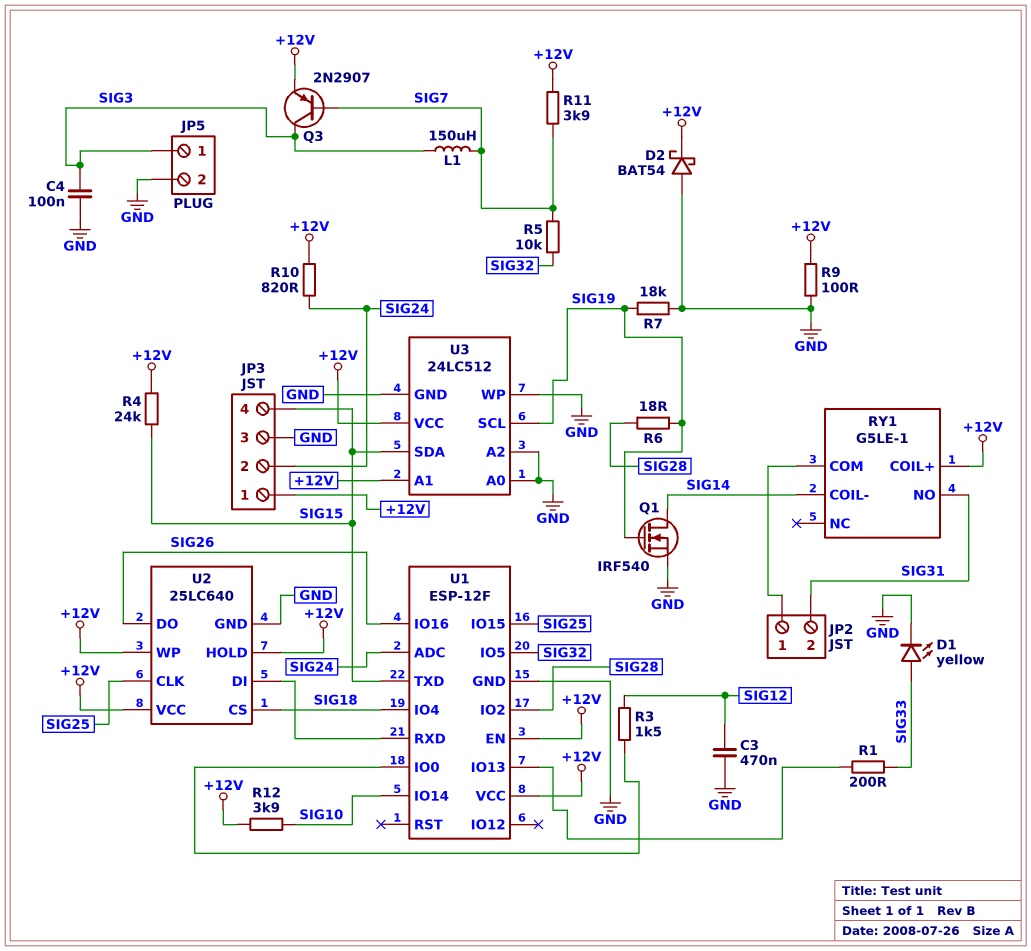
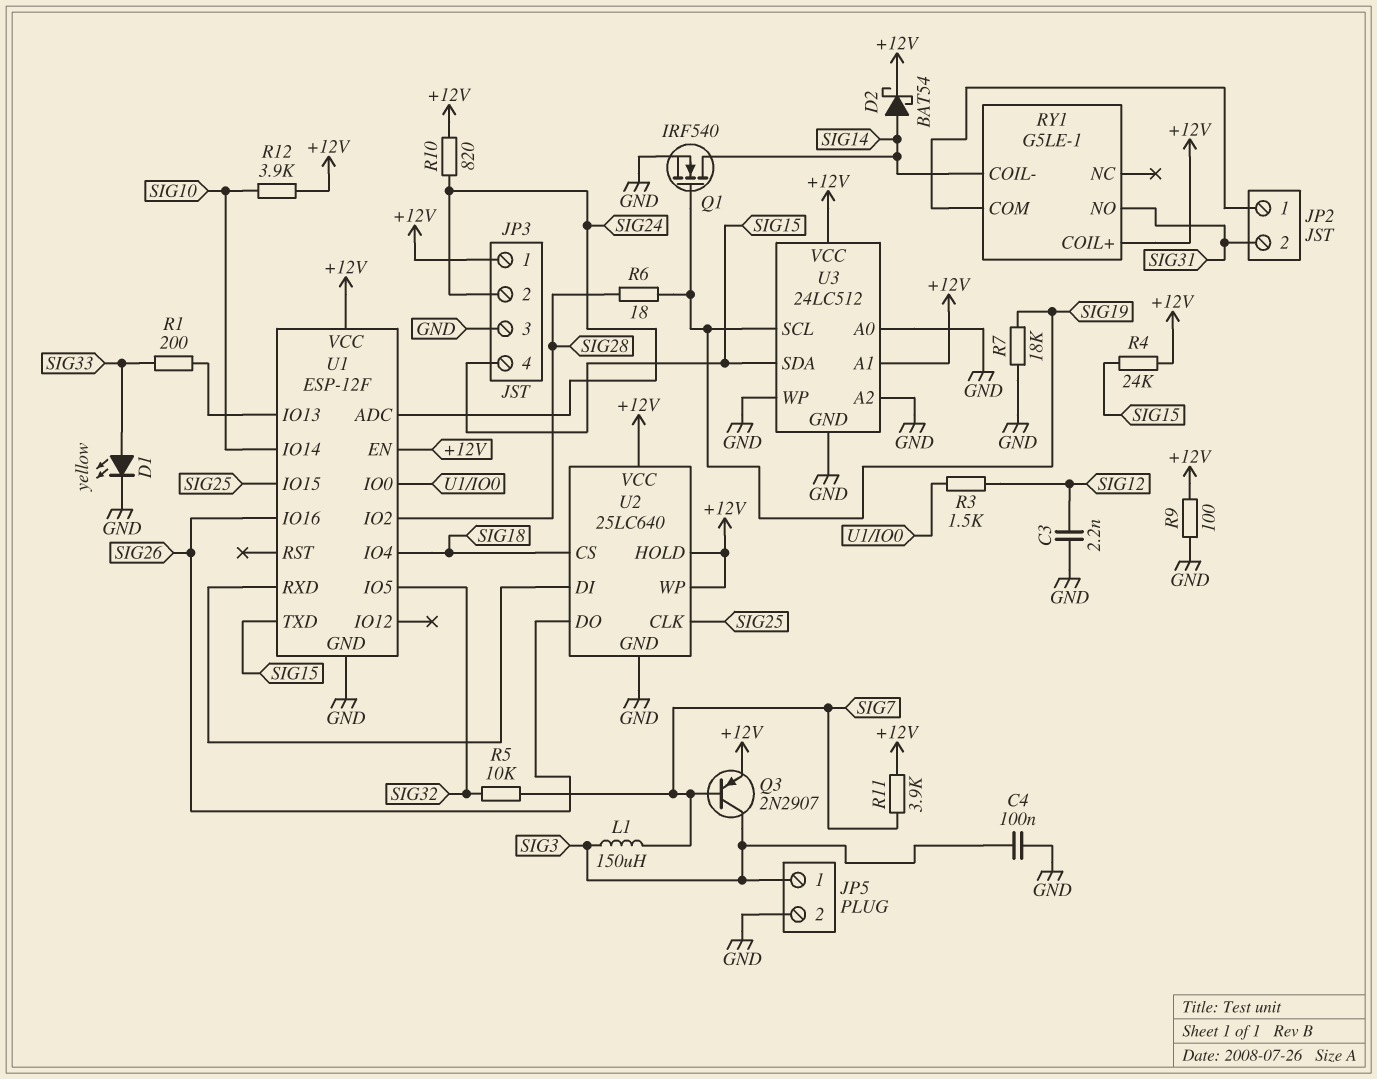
C3: 470nF (GND, SIG12) -> 2.2nF (GND, SIG12)
D2: schottky BAT54 (A GND, K +12V) -> schottky BAT54 (A SIG14, K +12V)

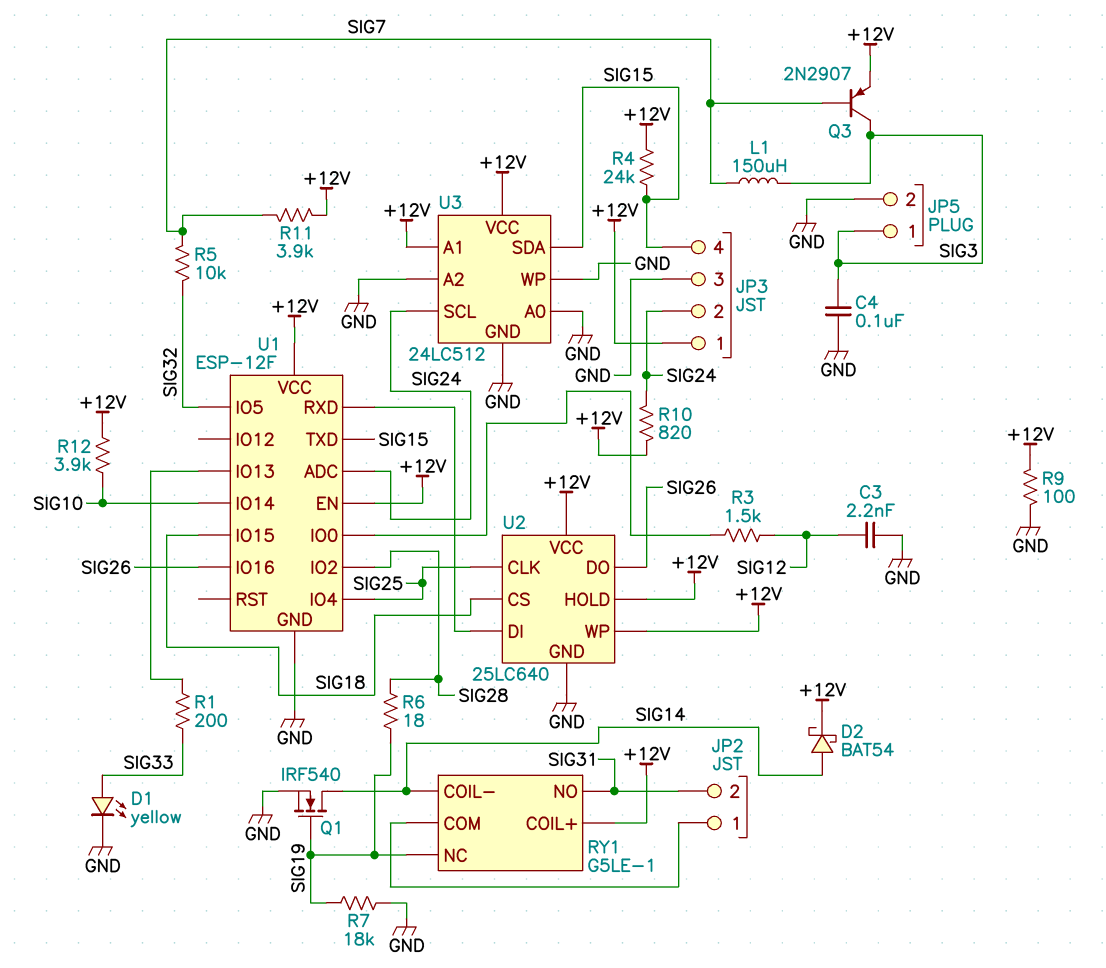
RY1 pin NC: none -> SIG19
U1 pin IO4: SIG18 -> SIG25
U1 pin IO15: SIG25 -> SIG18
U3 pin SCL: SIG19 -> SIG24

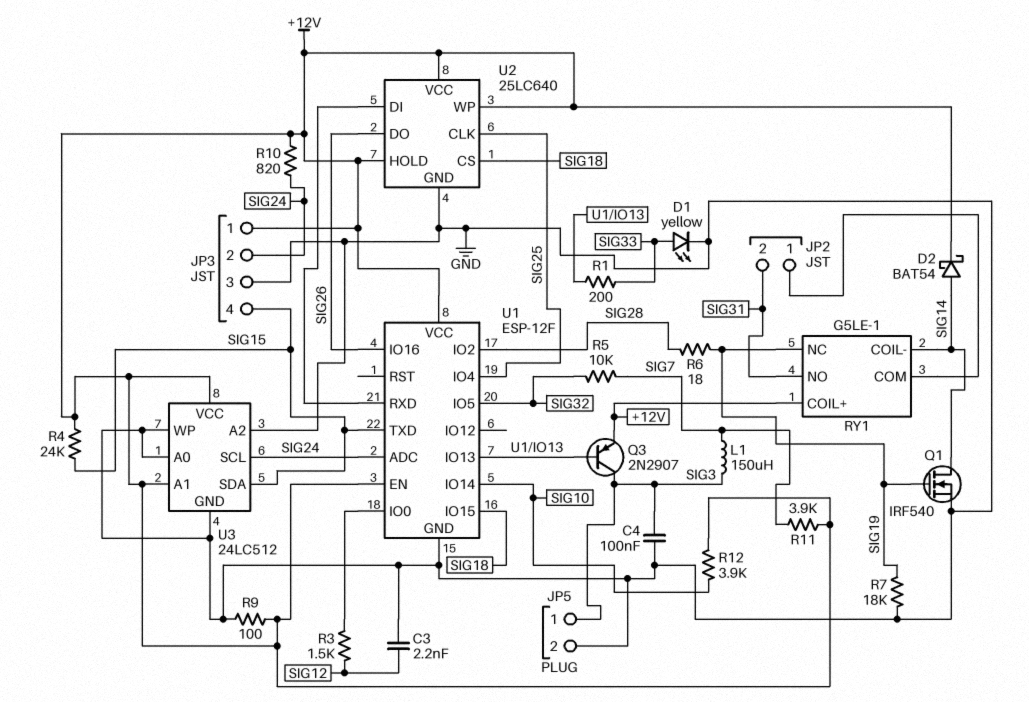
Q3: PNP 2N2907 (B SIG7, C SIG3, E +12V) -> PNP 2N2907 (B U1/IO13, C SIG3, E +12V)

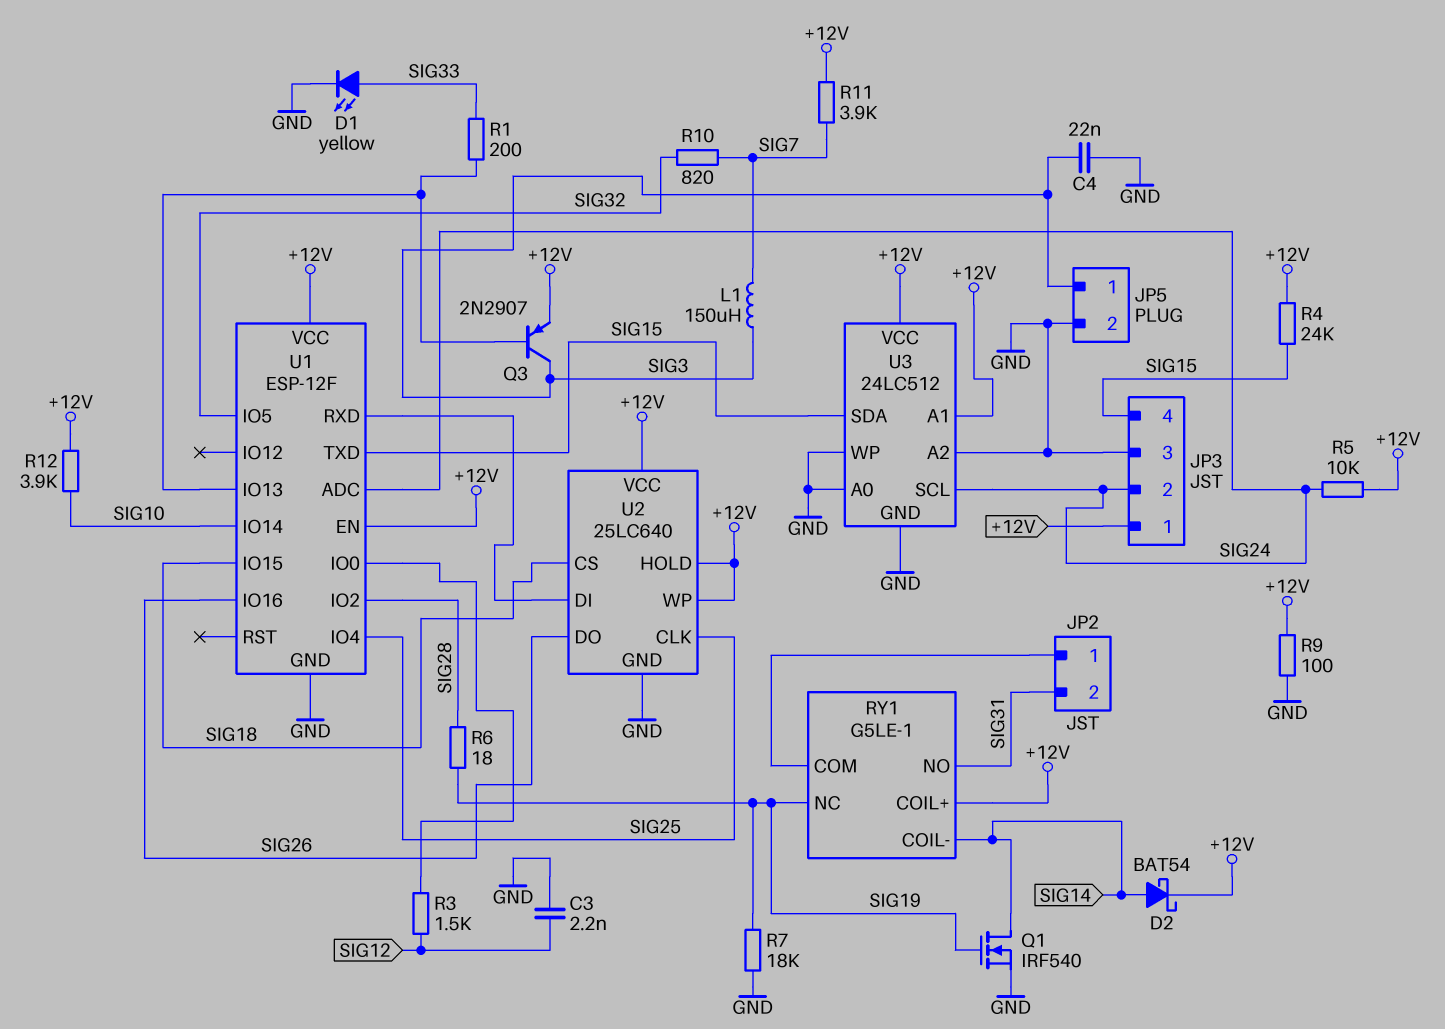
C4: 100nF (GND, SIG3) -> 22nF (GND, SIG3)
R5: 10k (SIG7, SIG32) -> 10k (+12V, SIG24)
R10: 820 (+12V, SIG24) -> 820 (SIG7, SIG32)

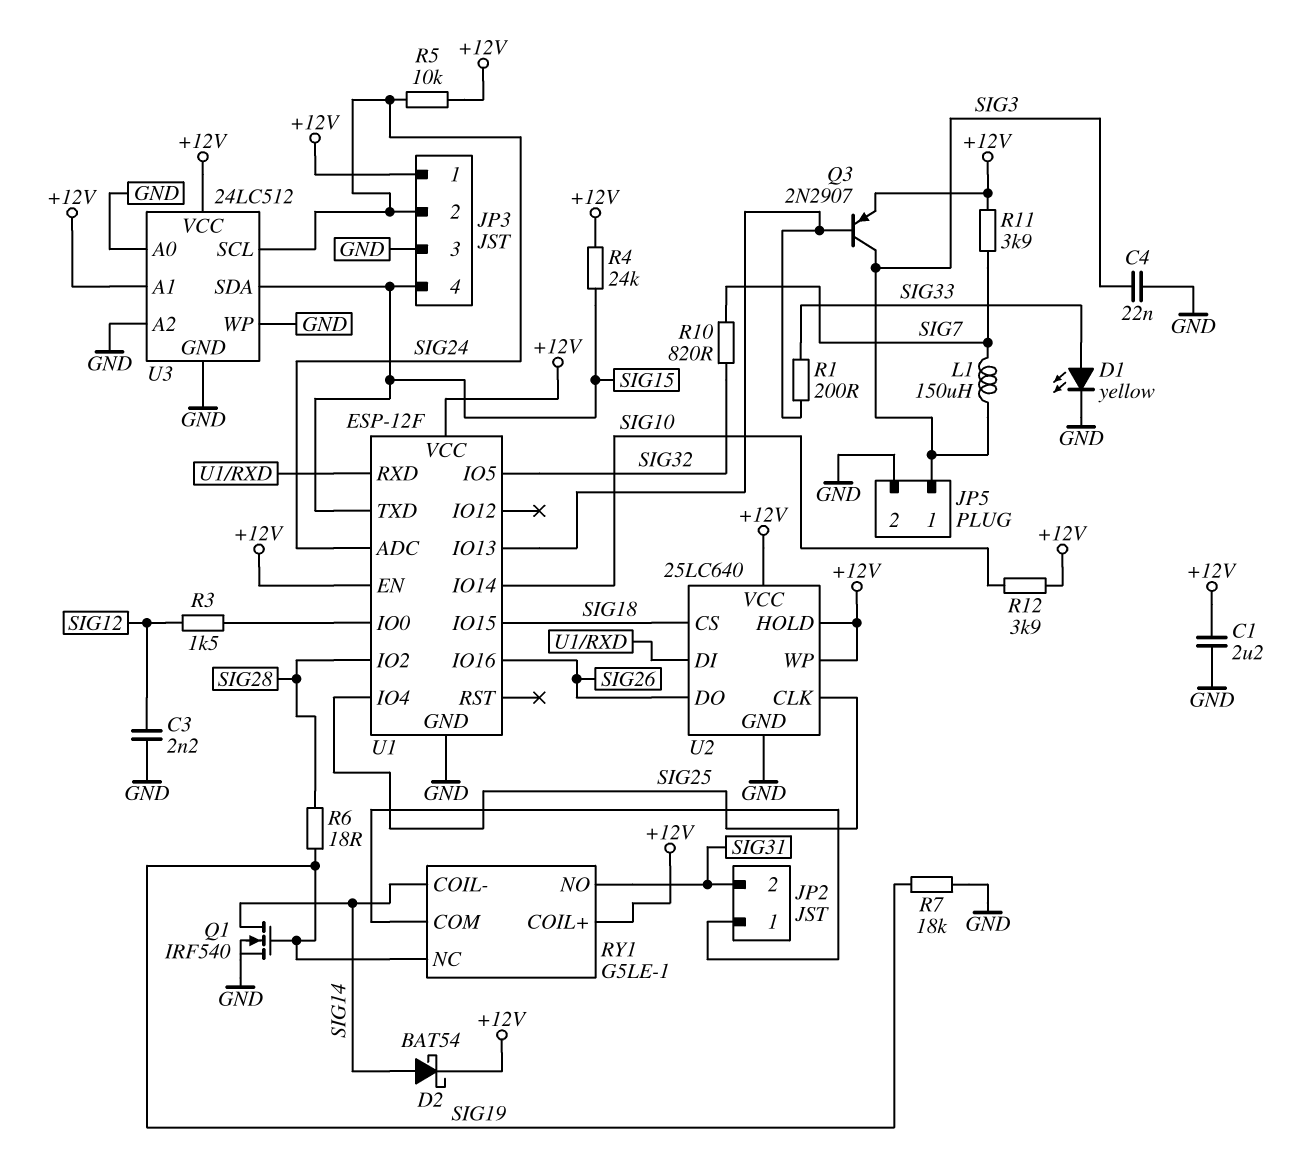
C1: none -> 2.2uF (+12V, GND)
R9: 100 (+12V, GND) -> none

